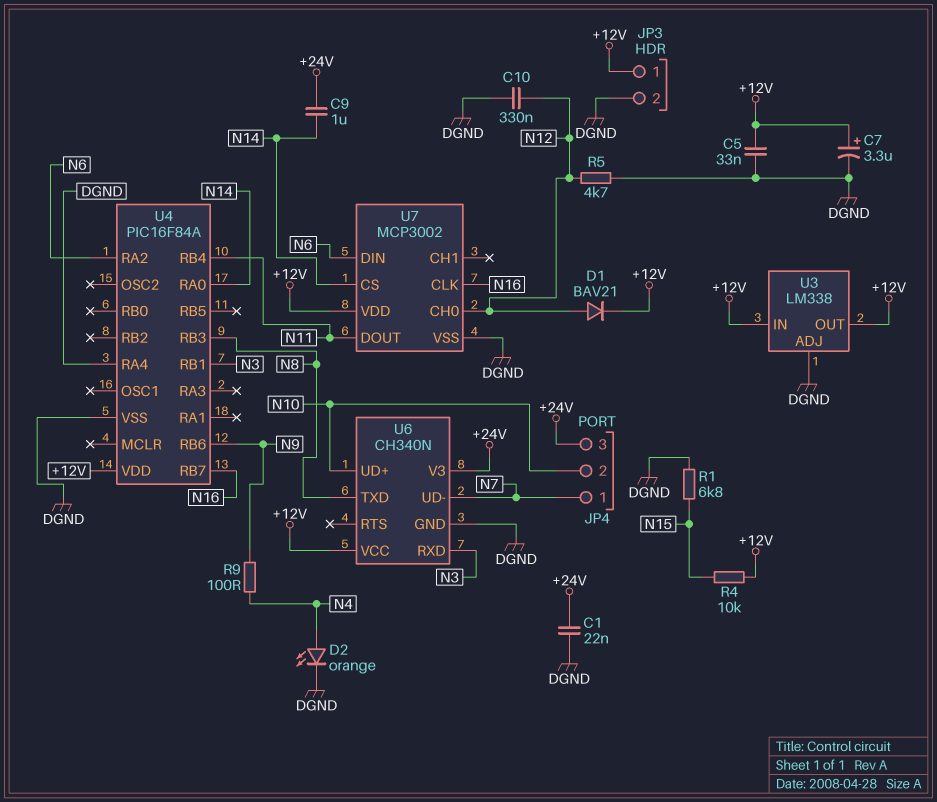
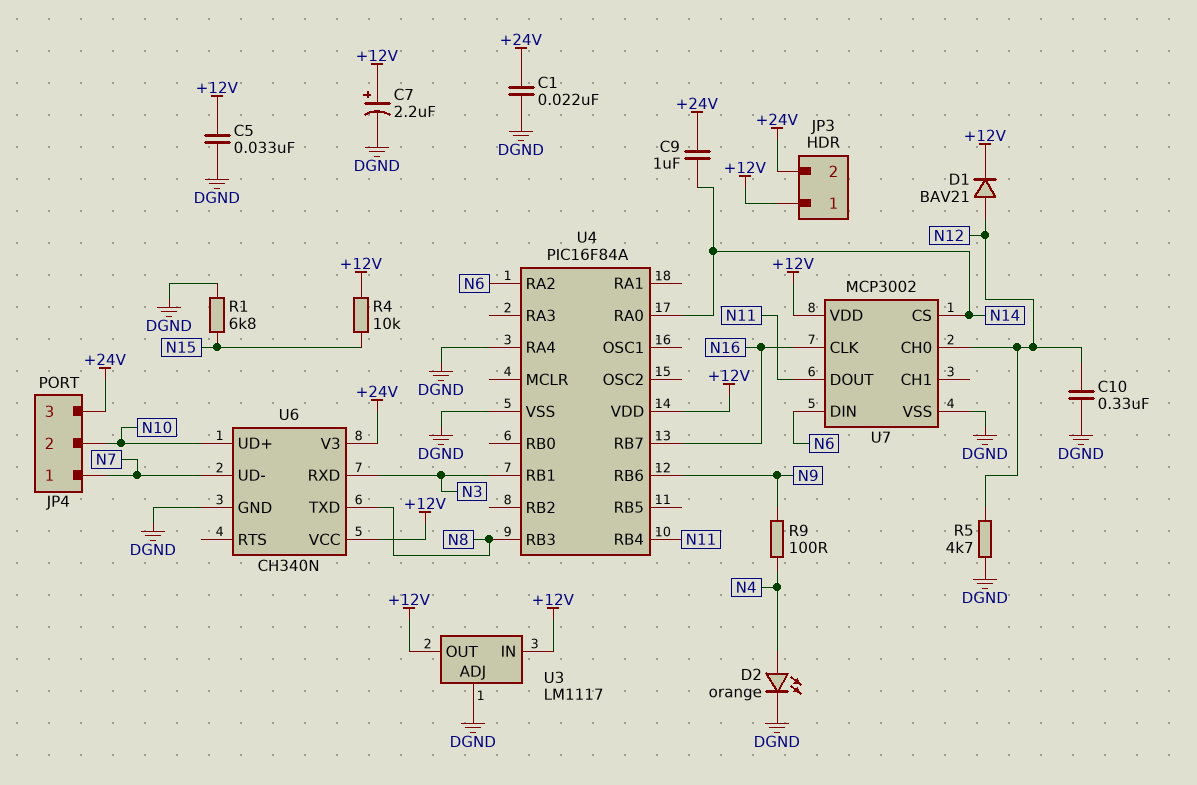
C7: 3.3uF (plus +12V, minus DGND) -> 2.2uF (plus +12V, minus DGND)
JP3 pin 2: DGND -> +24V
U3: LM338 -> LM1117

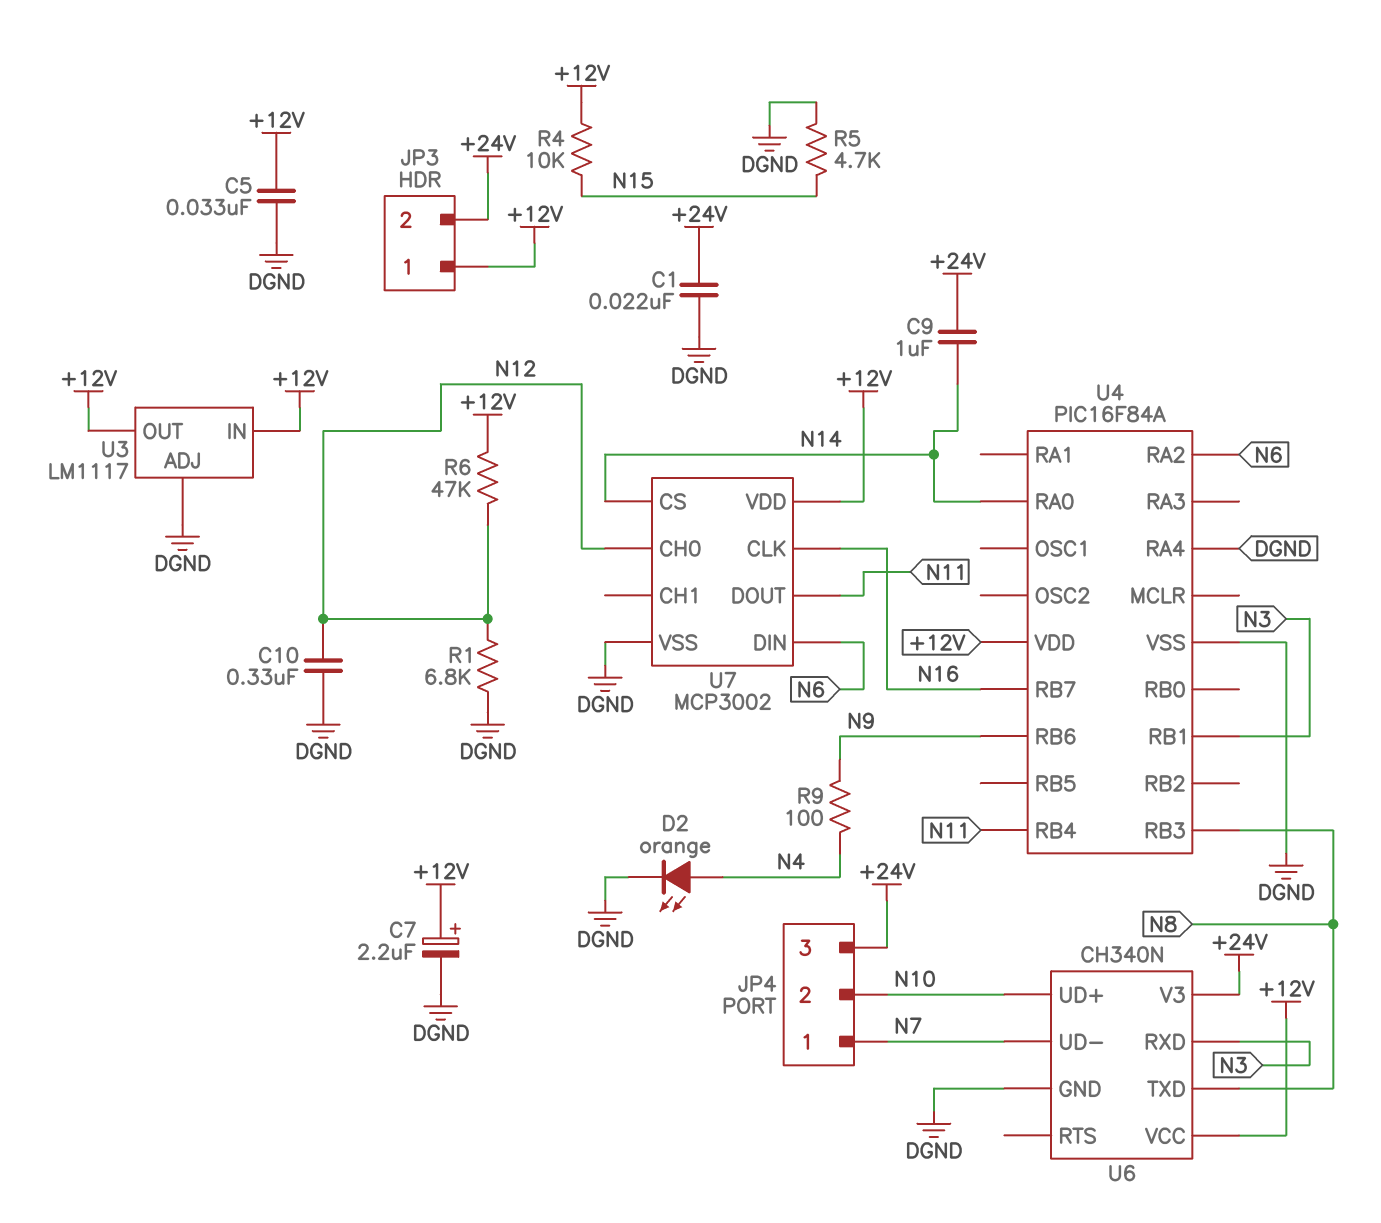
D1: diode BAV21 (A N12, K +12V) -> none
R1: 6.8k (DGND, N15) -> 6.8k (DGND, N12)
R5: 4.7k (DGND, N12) -> 4.7k (DGND, N15)
R6: none -> 47k (+12V, N12)

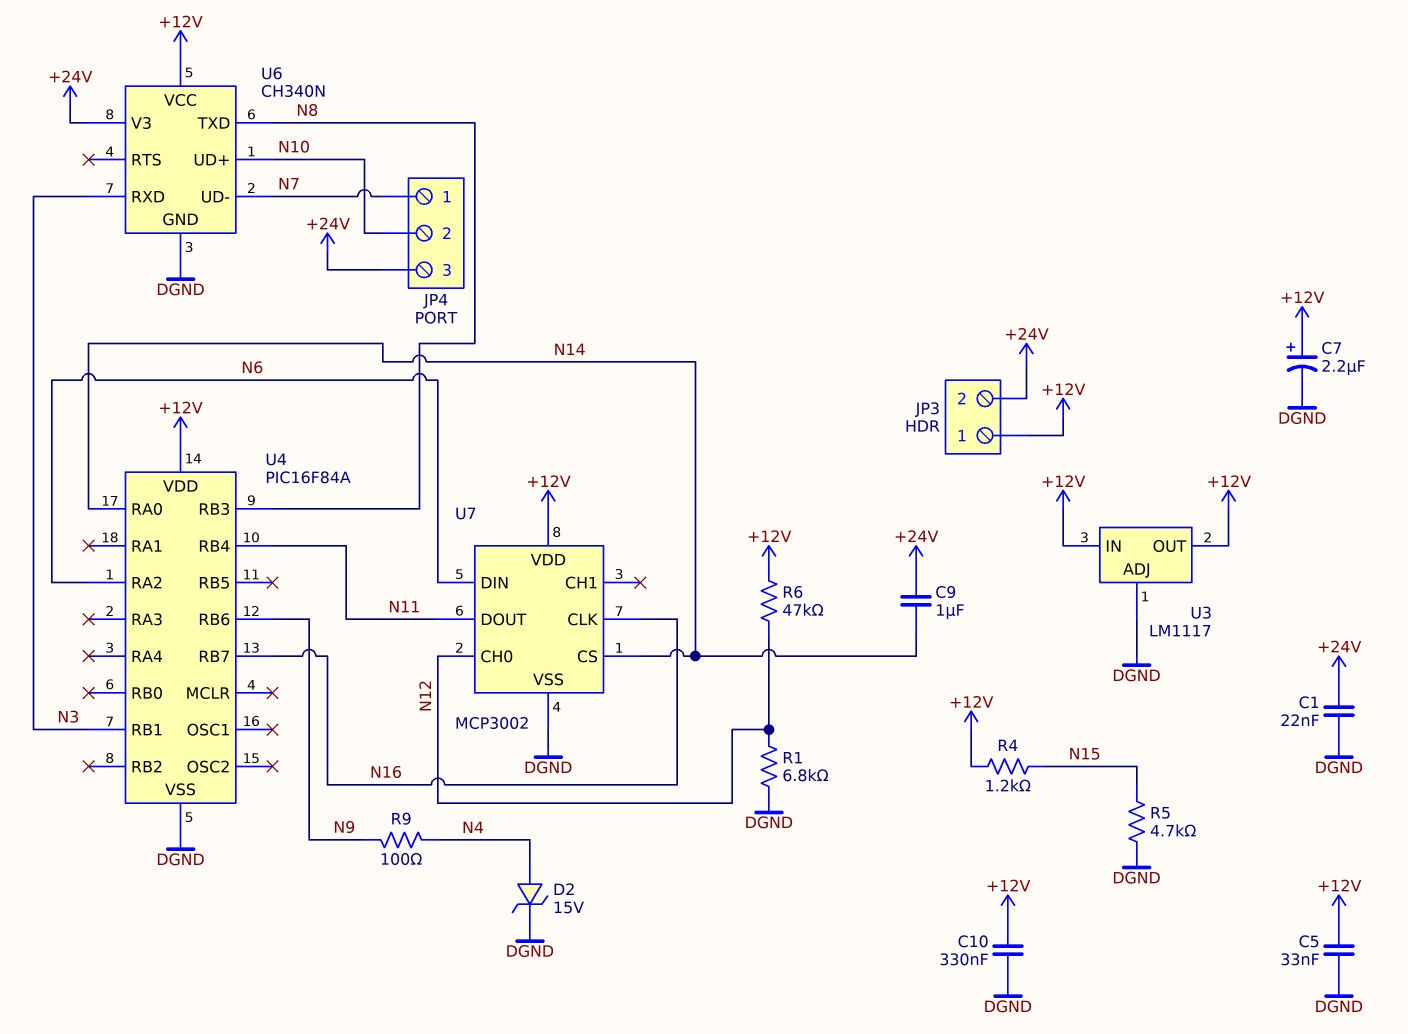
C10: 330nF (DGND, N12) -> 330nF (+12V, DGND)
D2: LED orange (A N4, K DGND) -> zener 15V (A N4, K DGND)
R4: 10k (+12V, N15) -> 1.2k (+12V, N15)
U4 pin RA4: DGND -> none

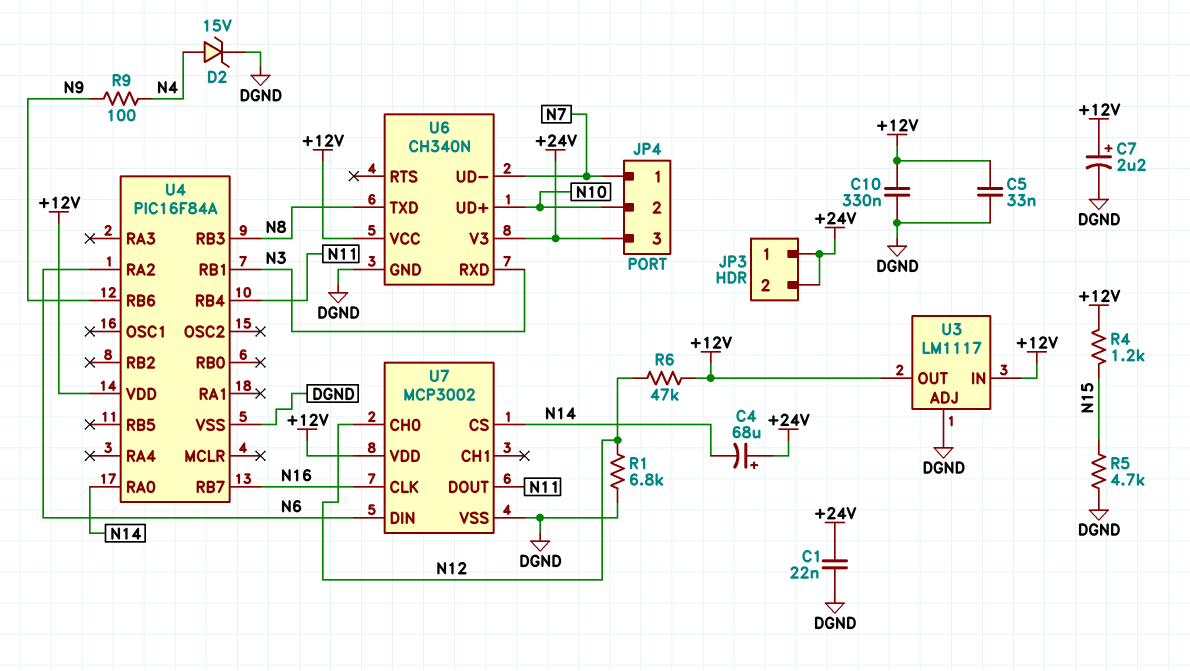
C4: none -> 68uF (plus +24V, minus N14)
C9: 1uF (+24V, N14) -> none
JP3 pin 1: +12V -> +24V

